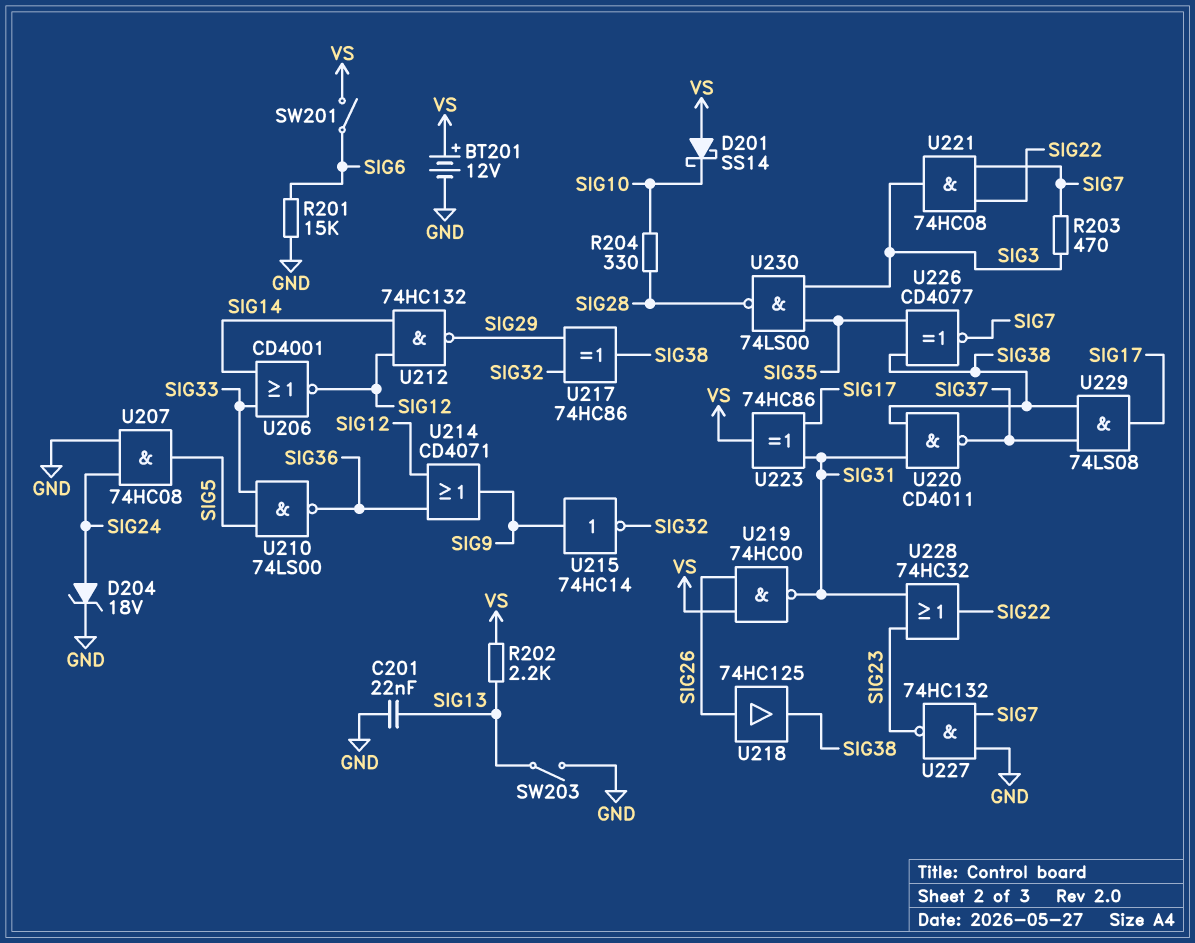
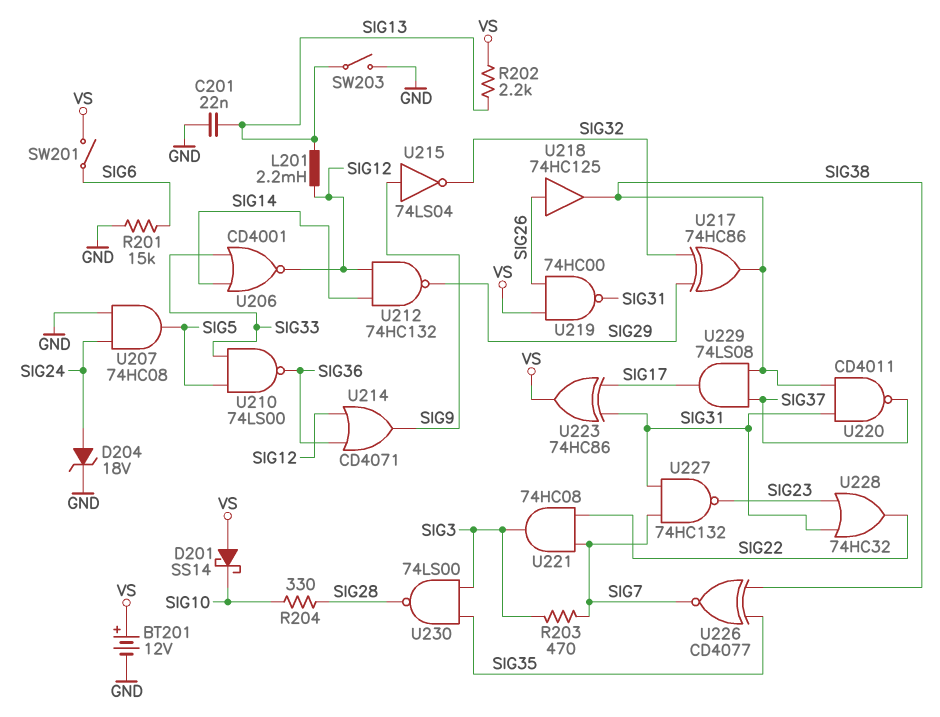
L201: none -> 2.2mH (SIG12, SIG13)
U215: NOT 74HC14 (in SIG9, out SIG32) -> NOT 74LS04 (in SIG9, out SIG32)
U227: NAND 74HC132 (in GND, in SIG7, out SIG23) -> NAND 74HC132 (in SIG7, in SIG31, out SIG23)

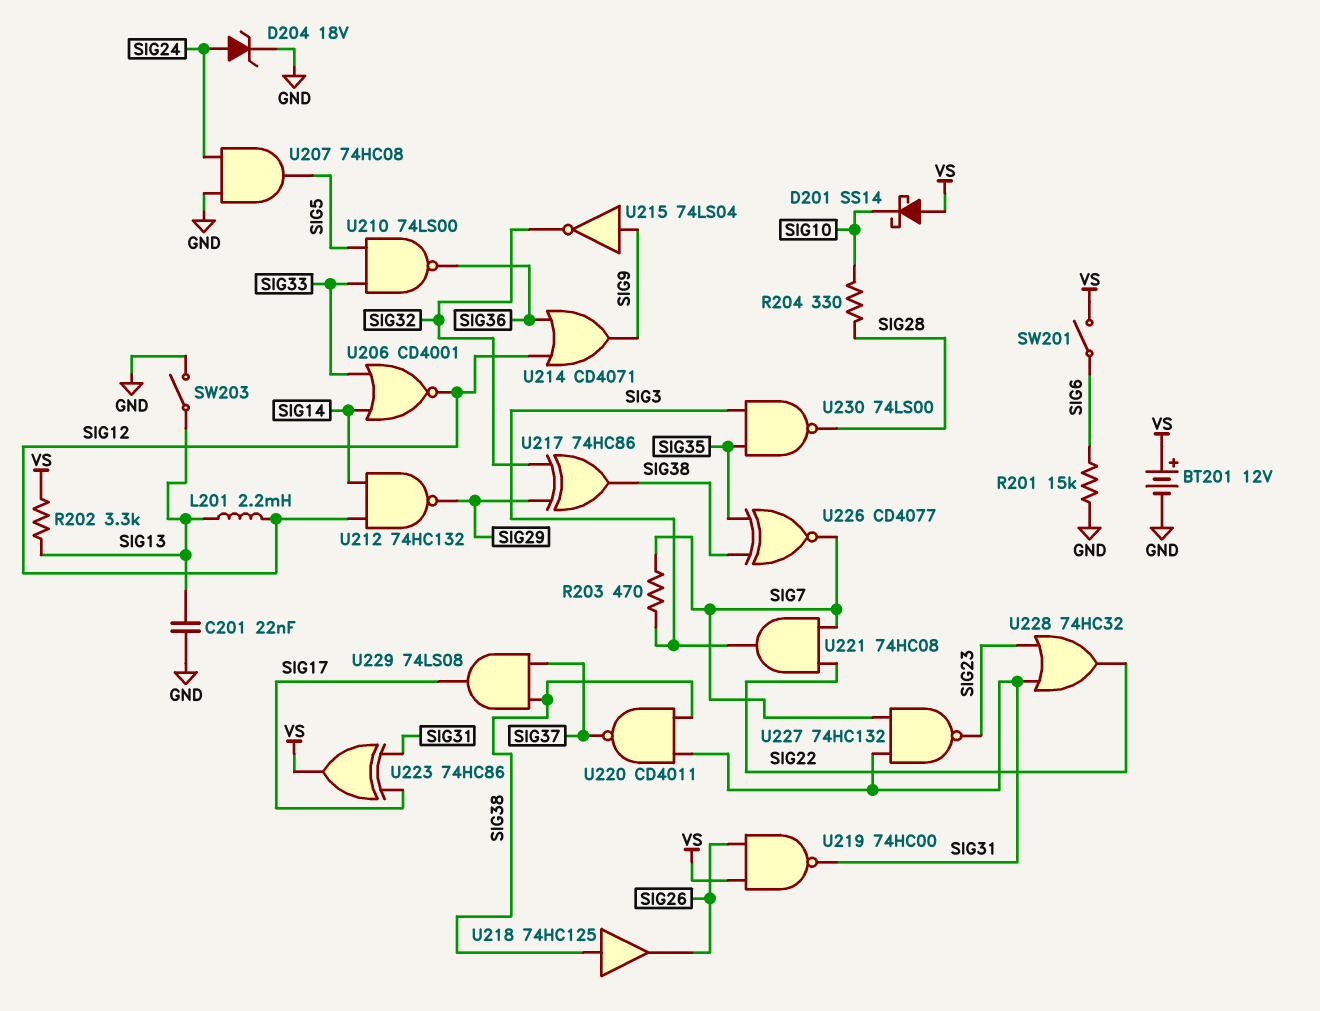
R202: 2.2k (SIG13, VS) -> 3.3k (SIG13, VS)
U218: buffer 74HC125 (in SIG26, out SIG38) -> buffer 74HC125 (in SIG38, out SIG26)

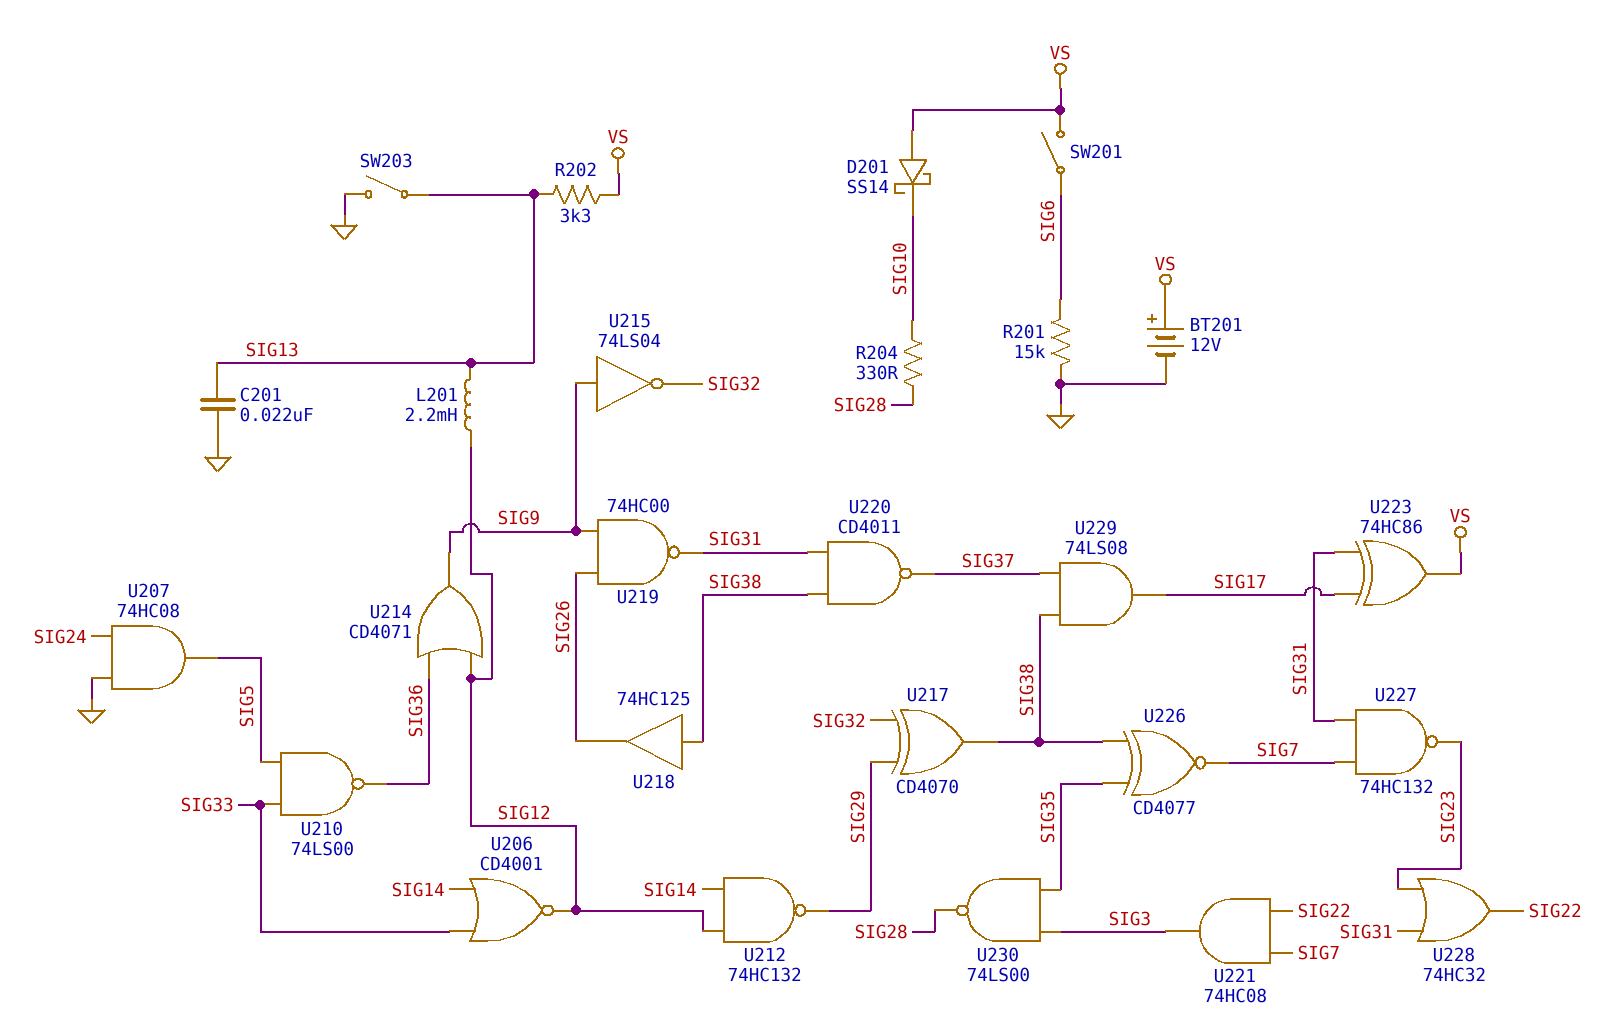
D204: zener 18V (A SIG24, K GND) -> none
R203: 470 (SIG3, SIG7) -> none
U217: XOR 74HC86 (in SIG29, in SIG32, out SIG38) -> XOR CD4070 (in SIG29, in SIG32, out SIG38)
U219: NAND 74HC00 (in SIG26, in VS, out SIG31) -> NAND 74HC00 (in SIG9, in SIG26, out SIG31)

